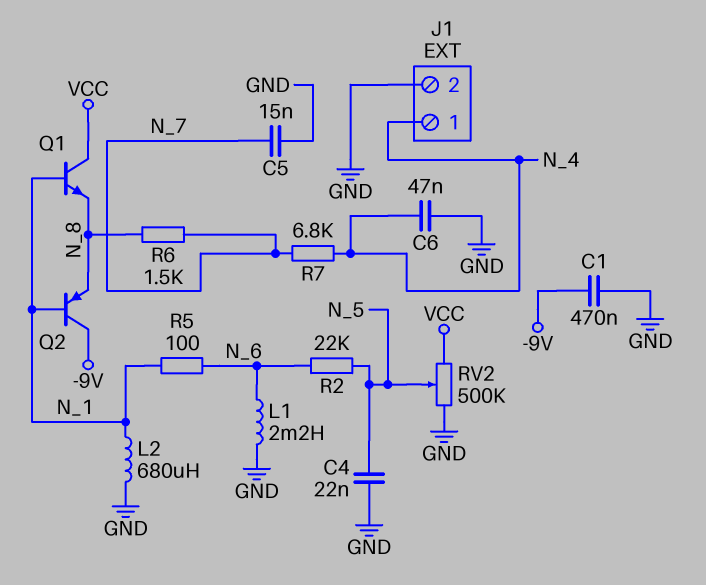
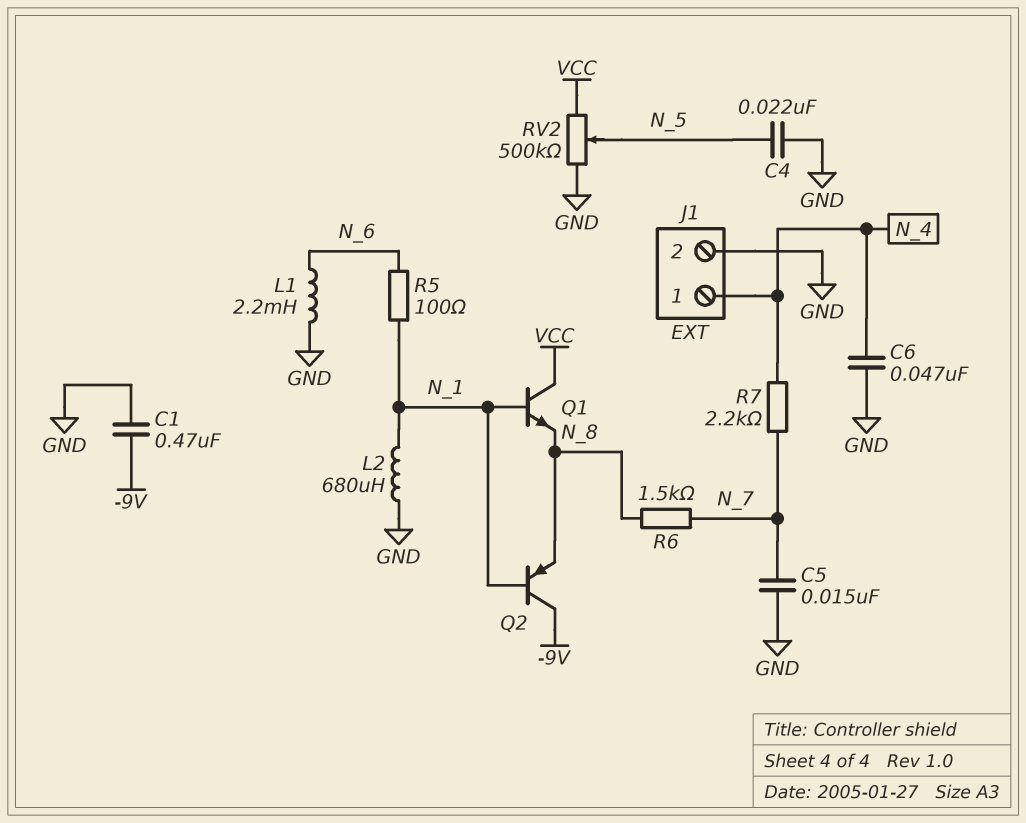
R2: 22k (N_5, N_6) -> none
R7: 6.8k (N_4, N_7) -> 2.2k (N_4, N_7)

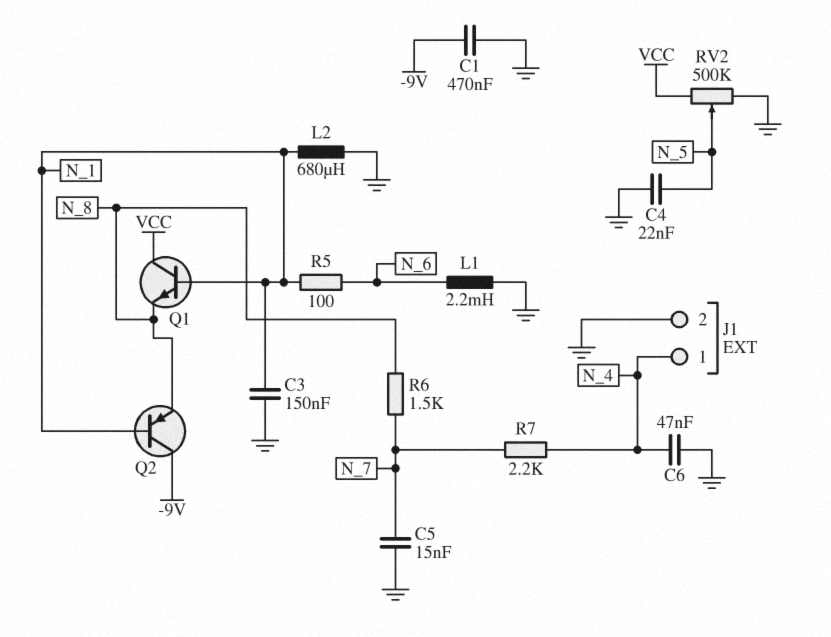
C3: none -> 150nF (GND, N_1)

